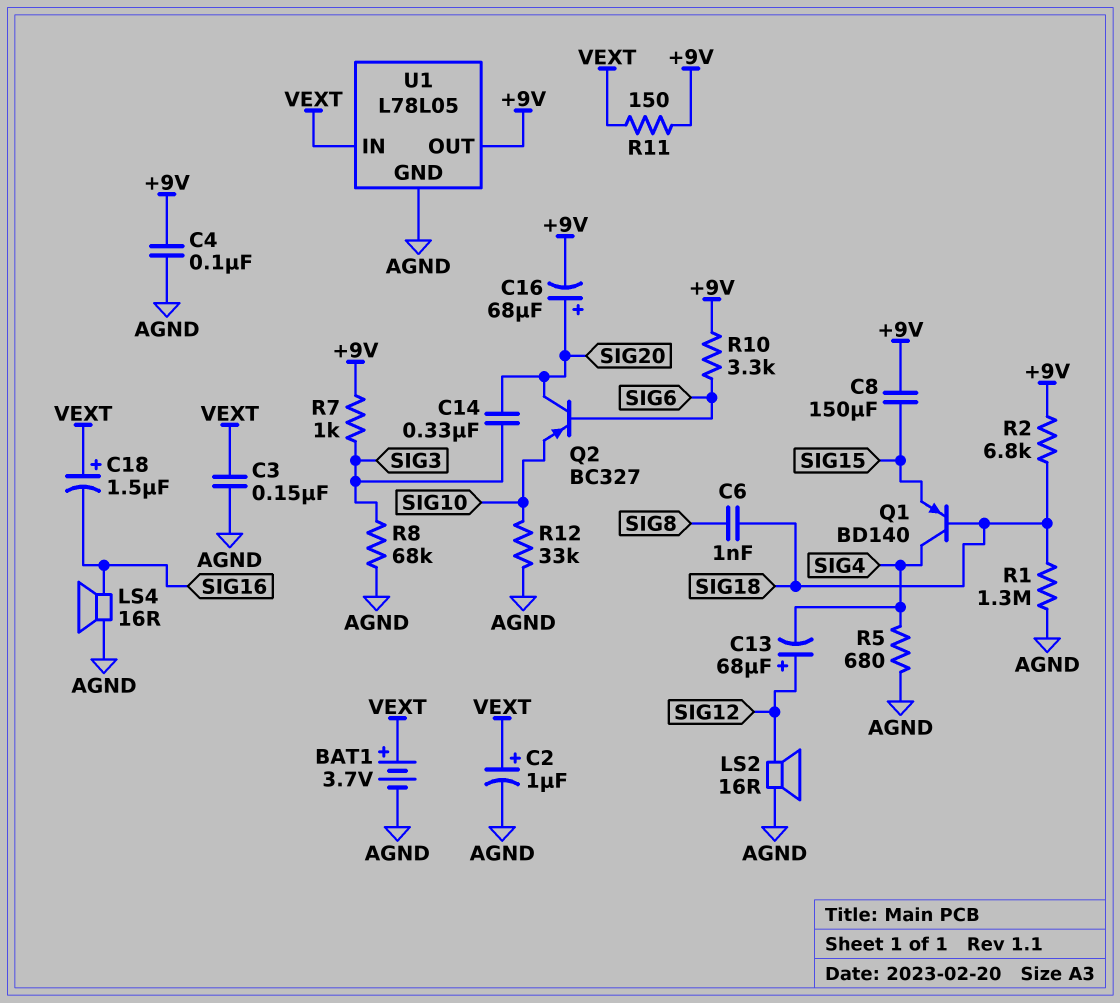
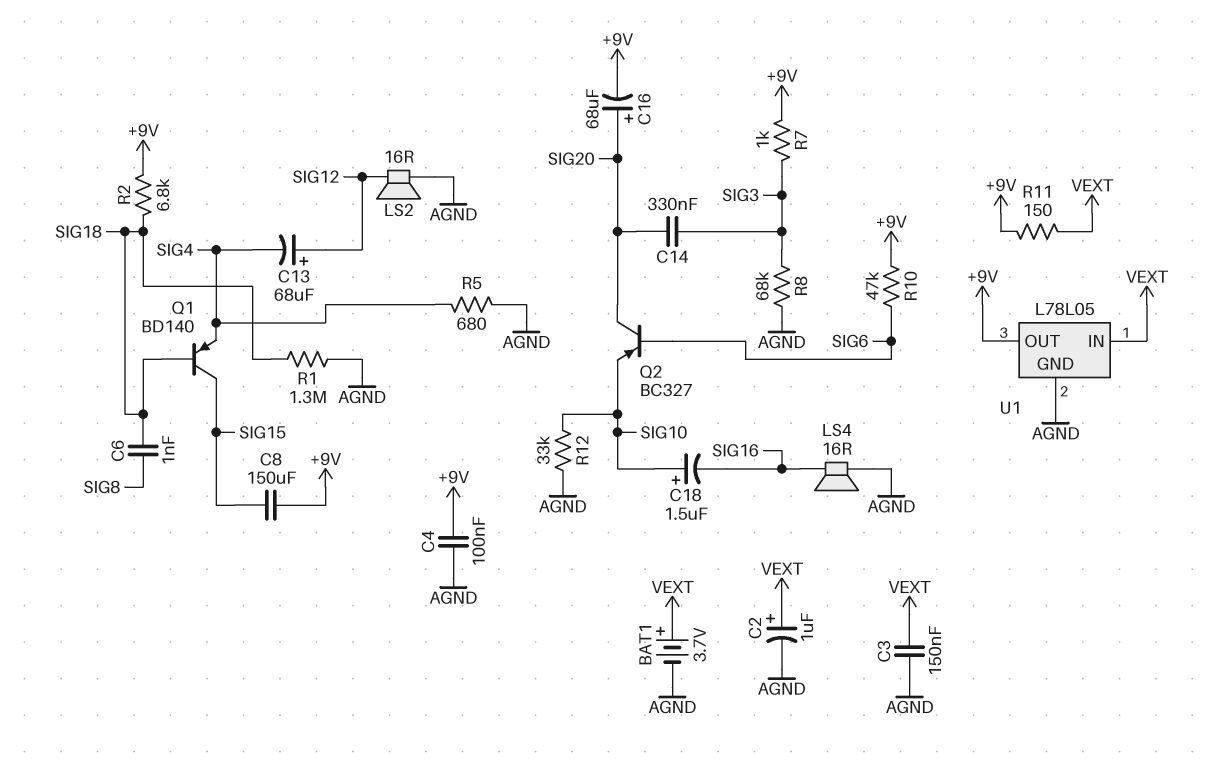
C18: 1.5uF (plus VEXT, minus SIG16) -> 1.5uF (plus SIG10, minus SIG16)
Q1: PNP BD140 (B SIG18, C SIG4, E SIG15) -> PNP BD140 (B SIG18, C SIG15, E SIG4)
R10: 3.3k (+9V, SIG6) -> 47k (+9V, SIG6)

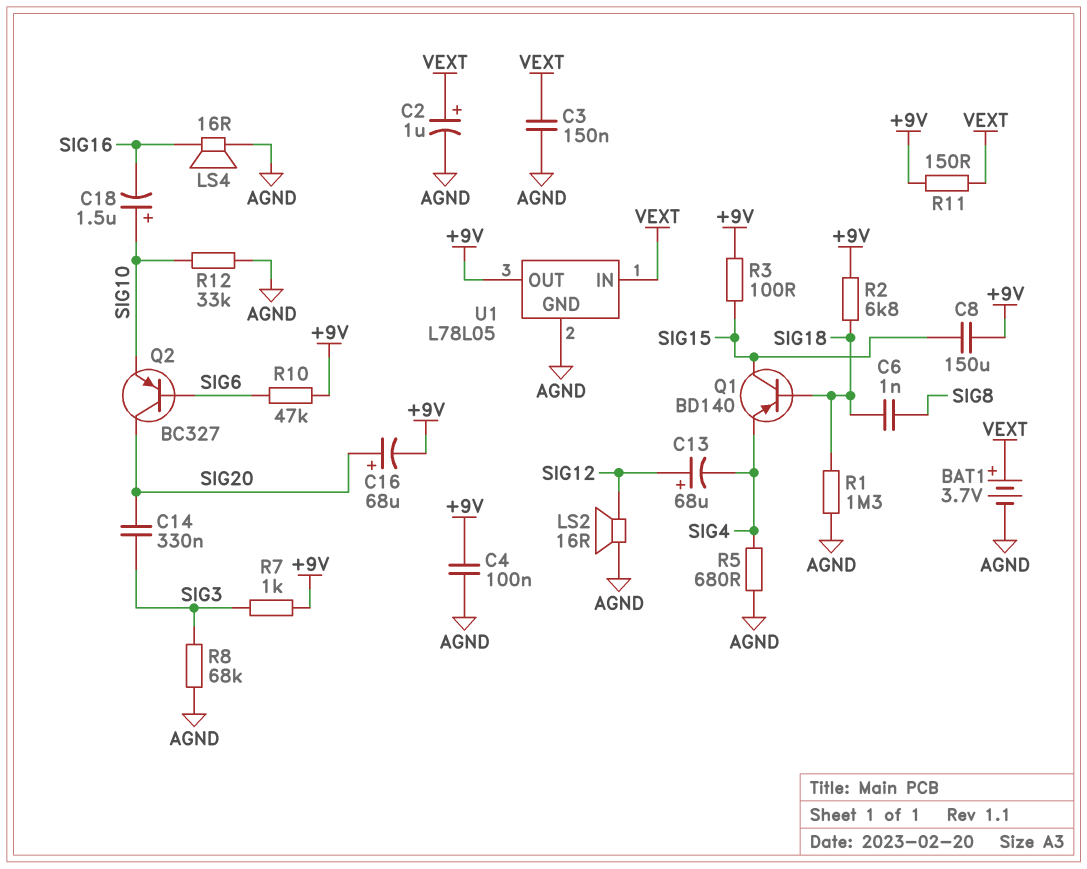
R3: none -> 100 (+9V, SIG15)

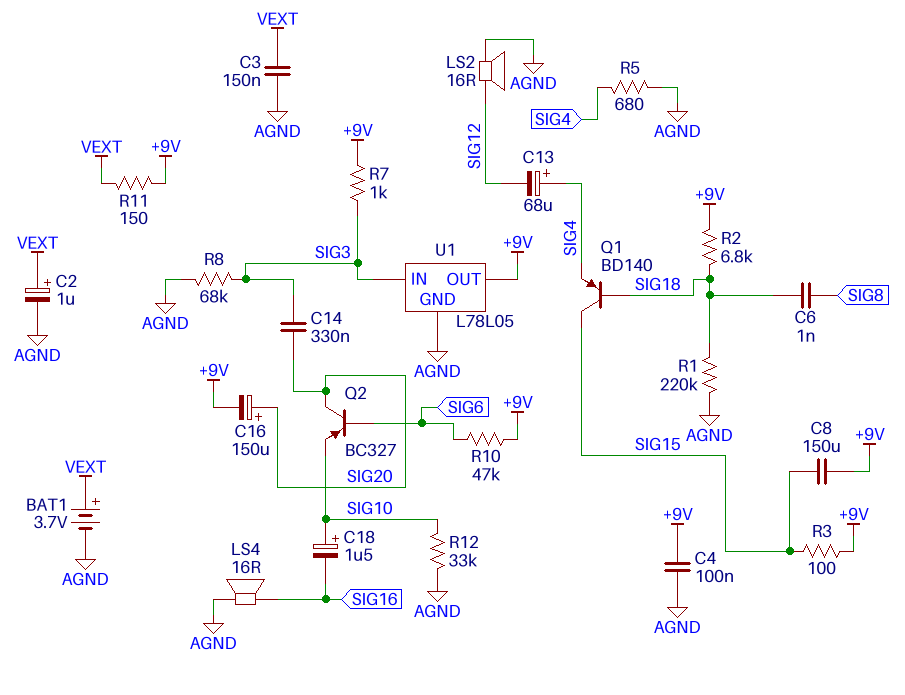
C13: 68uF (plus SIG12, minus SIG4) -> 68uF (plus SIG4, minus SIG12)
C16: 68uF (plus SIG20, minus +9V) -> 150uF (plus SIG20, minus +9V)
R1: 1.3M (AGND, SIG18) -> 220k (AGND, SIG18)
U1 pin IN: VEXT -> SIG3

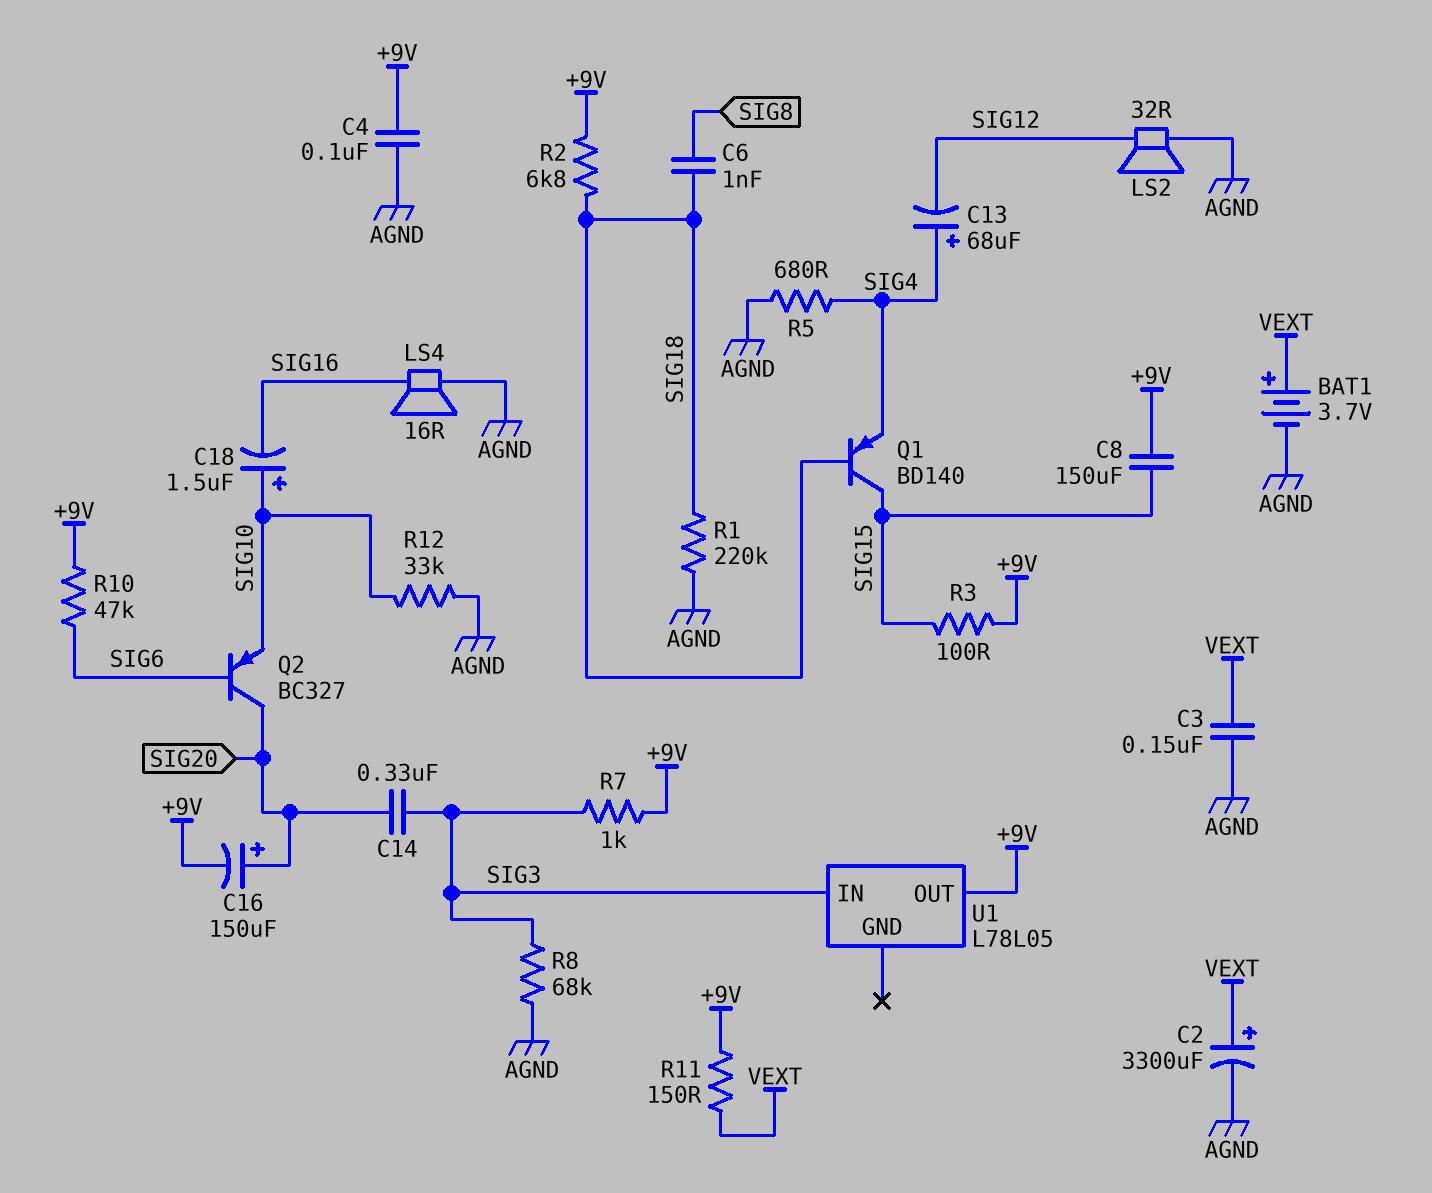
C2: 1uF (plus VEXT, minus AGND) -> 3300uF (plus VEXT, minus AGND)
LS2: speaker 16R (AGND, SIG12) -> speaker 32R (AGND, SIG12)
U1 pin GND: AGND -> none

